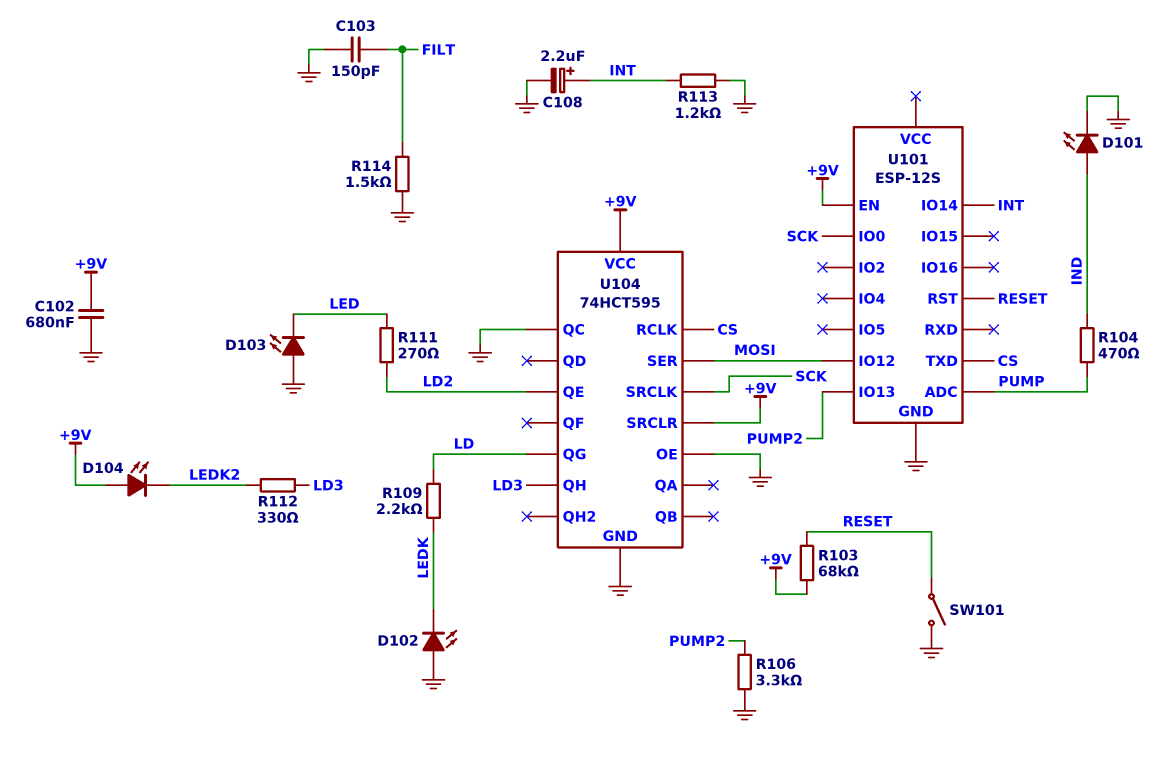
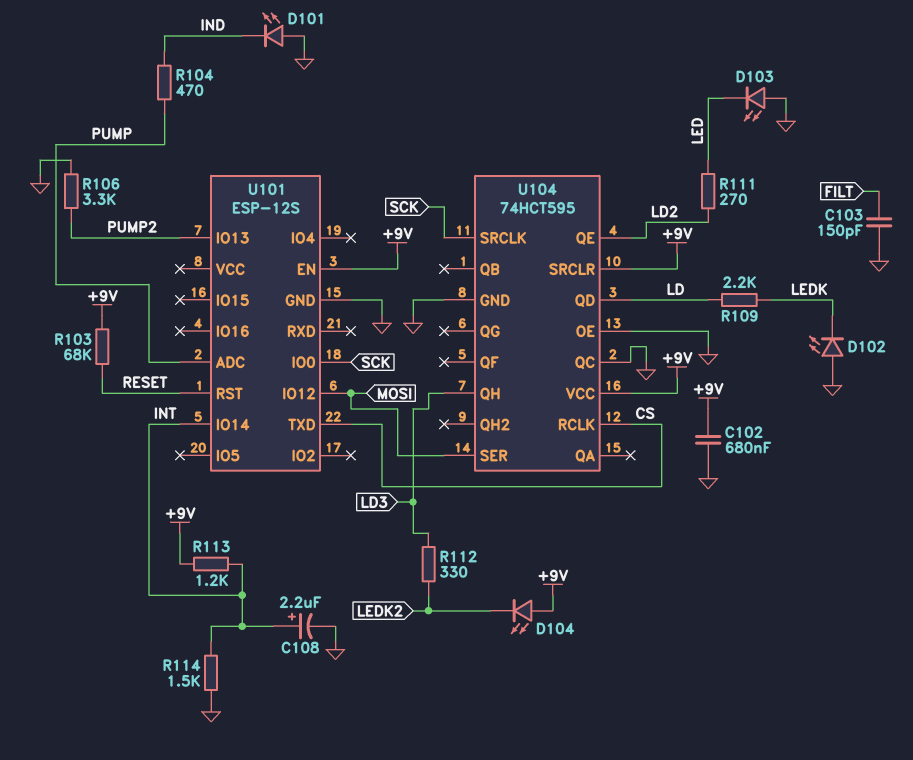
D101: LED (A IND, K GND) -> LED (A GND, K IND)
R113: 1.2k (GND, INT) -> 1.2k (+9V, INT)
R114: 1.5k (FILT, GND) -> 1.5k (GND, INT)
SW101: switch (GND, RESET) -> none
U104 pin QD: none -> LD
U104 pin QG: LD -> none

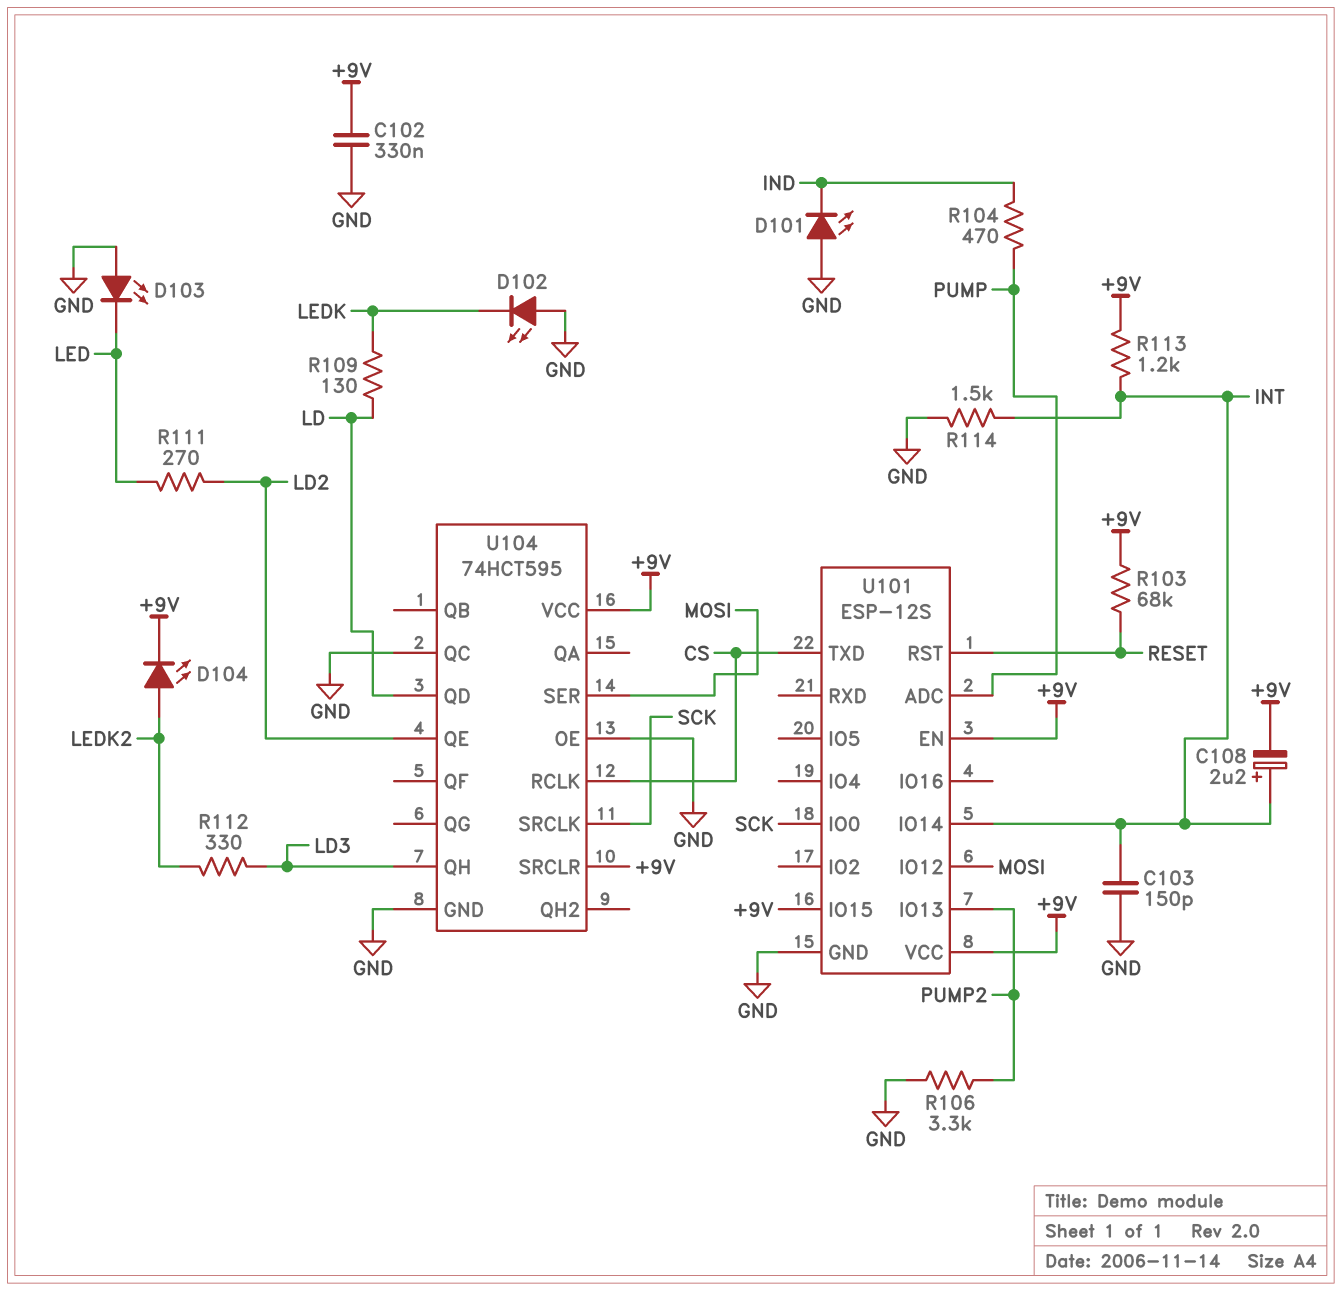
C102: 680nF (+9V, GND) -> 330nF (+9V, GND)
C103: 150pF (FILT, GND) -> 150pF (GND, INT)
C108: 2.2uF (plus INT, minus GND) -> 2.2uF (plus INT, minus +9V)
D104: LED (A +9V, K LEDK2) -> LED (A LEDK2, K +9V)
R109: 2.2k (LD, LEDK) -> 130 (LD, LEDK)
U101 pin IO15: none -> +9V
U101 pin VCC: none -> +9V

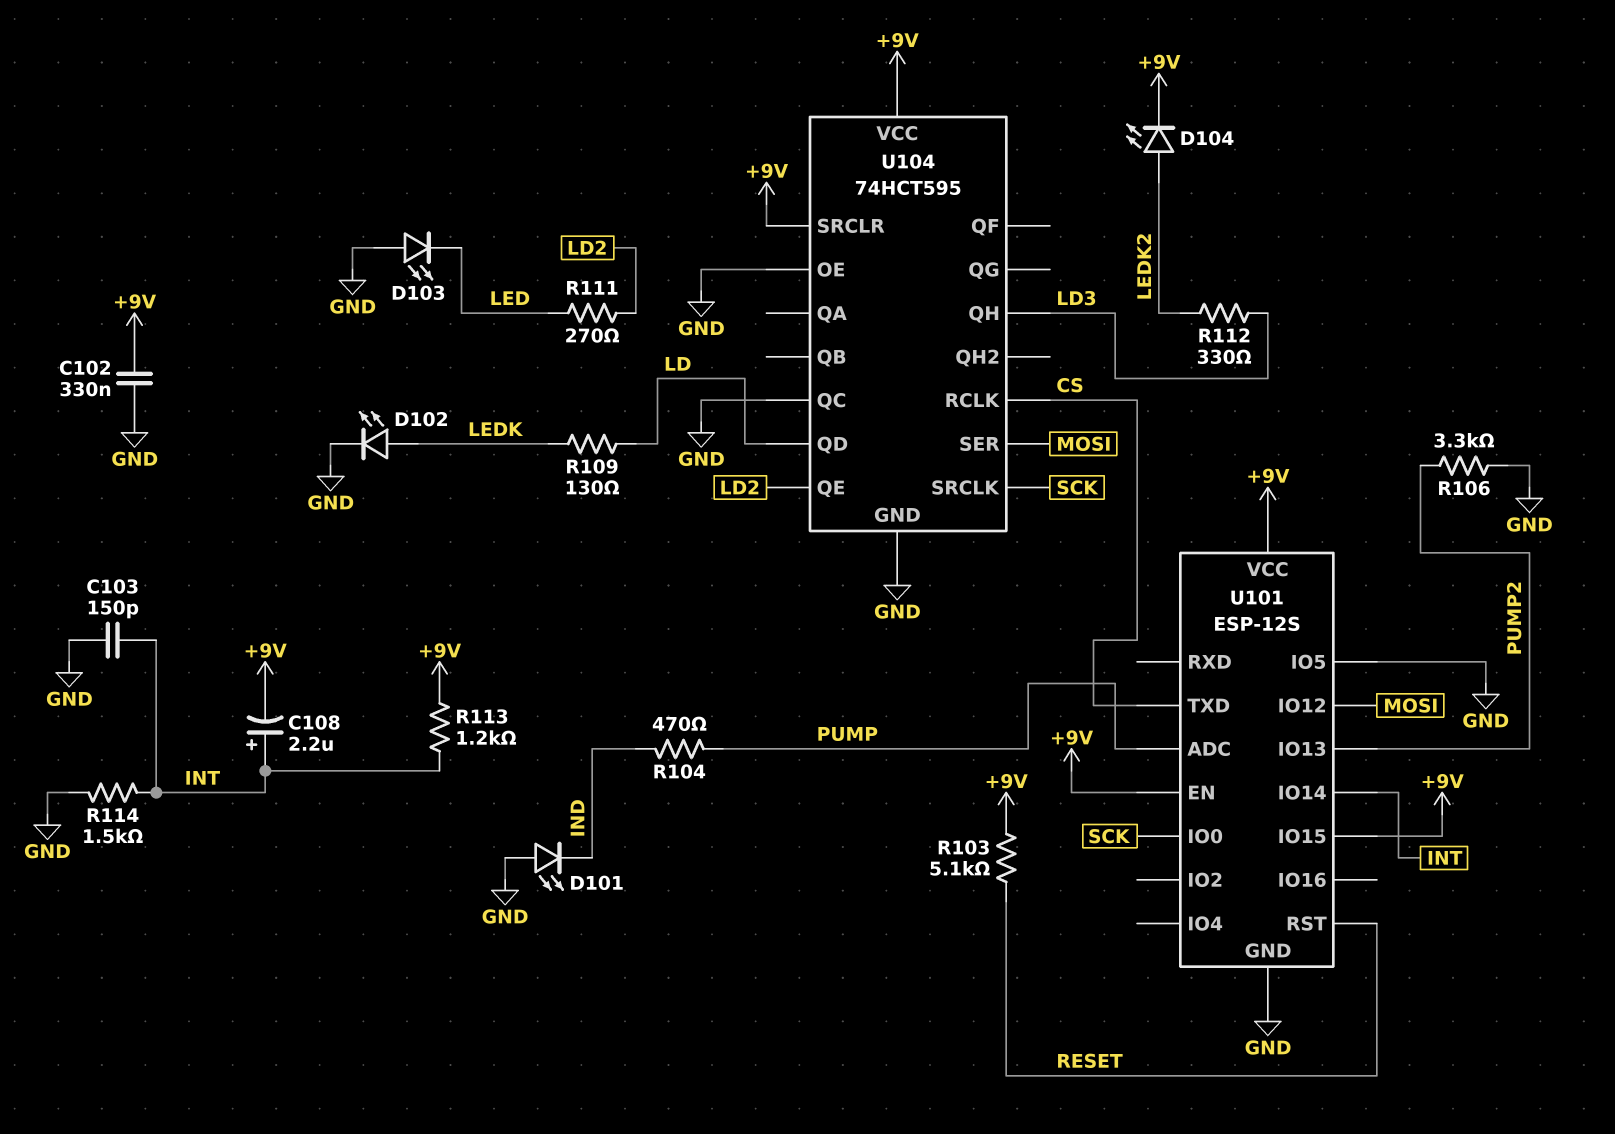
D102: LED (A GND, K LEDK) -> LED (A LEDK, K GND)
R103: 68k (+9V, RESET) -> 5.1k (+9V, RESET)
U101 pin IO5: none -> GND

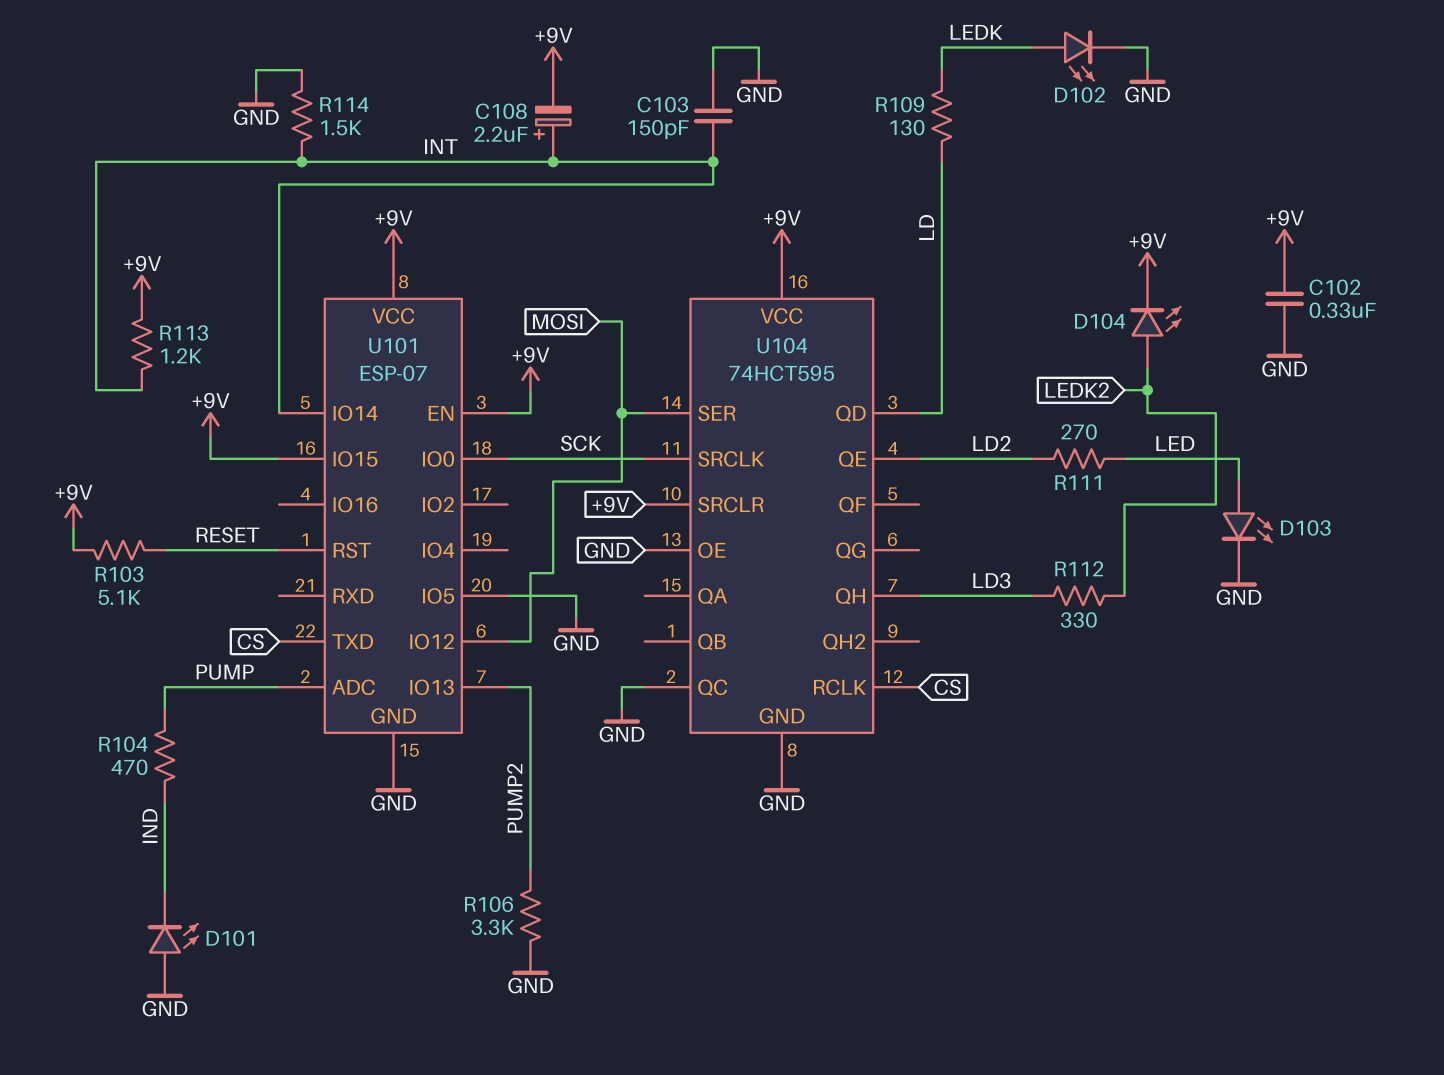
D103: LED (A GND, K LED) -> LED (A LED, K GND)
U101: ESP-12S -> ESP-07

